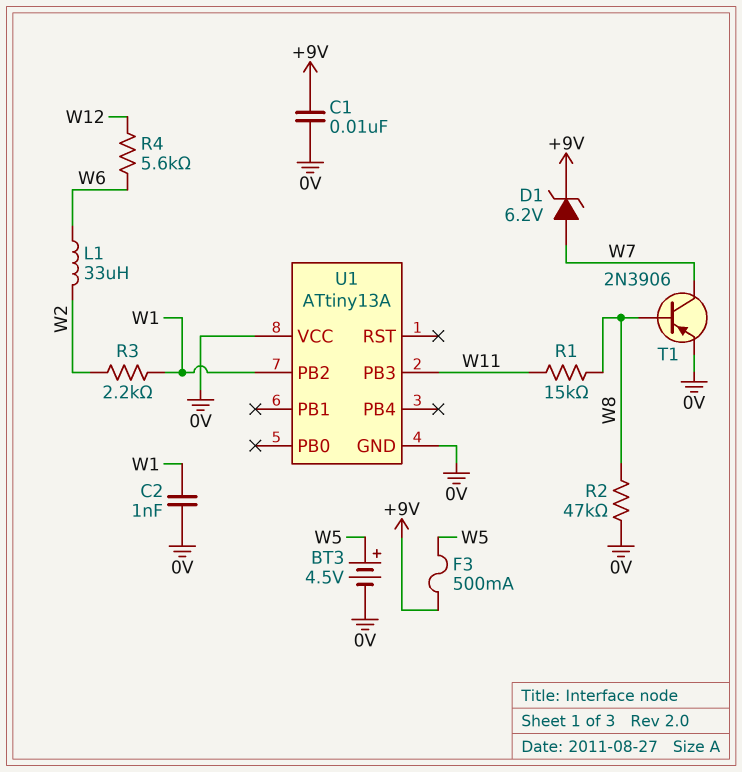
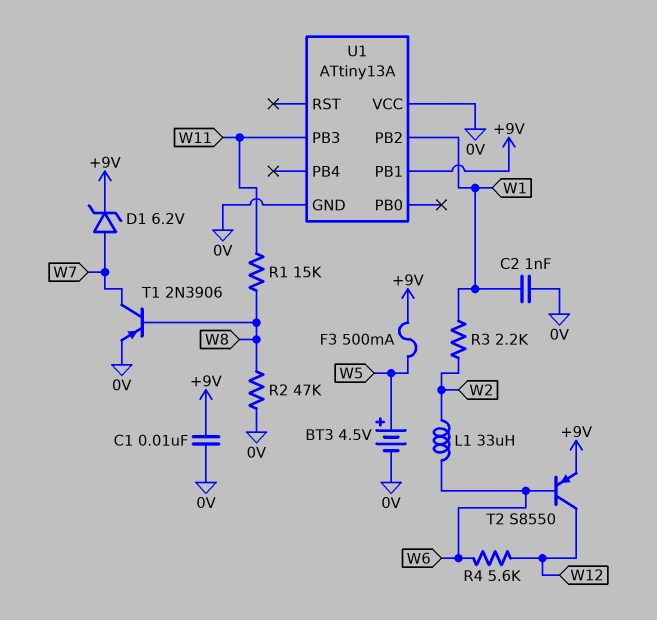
T2: none -> PNP S8550 (B W6, C W12, E +9V)
U1 pin PB1: none -> +9V

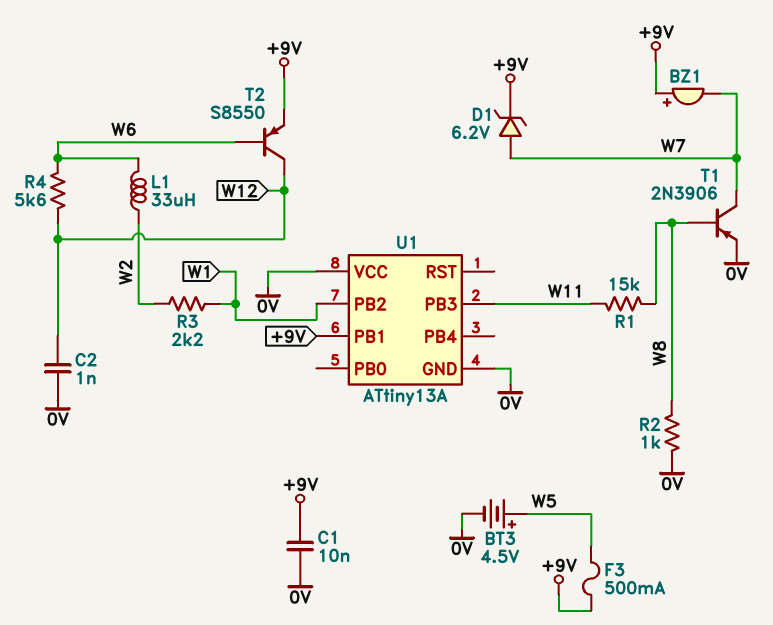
BZ1: none -> buzzer (plus +9V, minus W7)
C2: 1nF (0V, W1) -> 1nF (0V, W12)
R2: 47k (0V, W8) -> 1k (0V, W8)

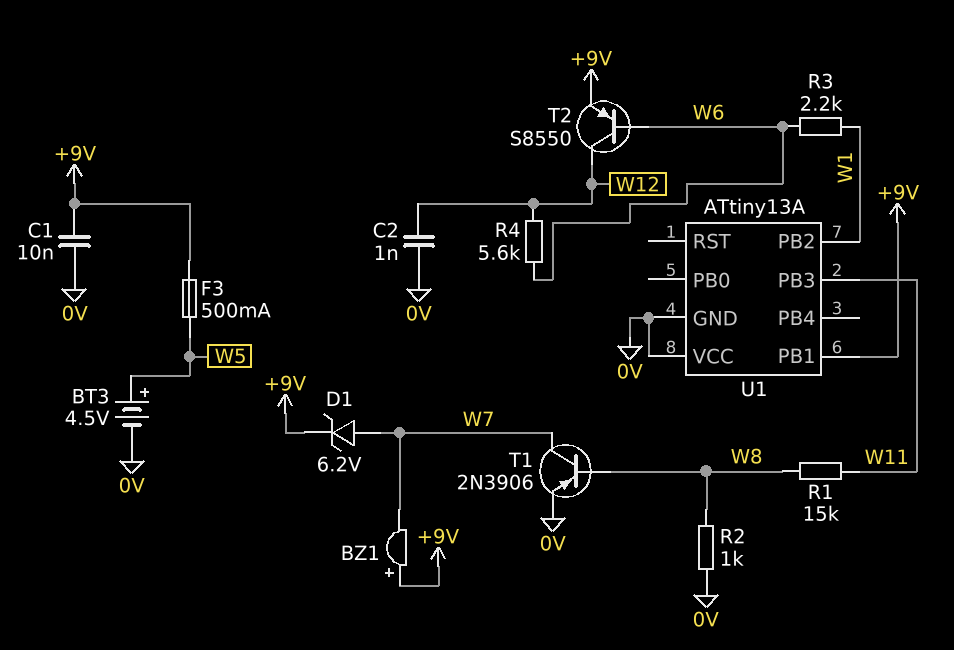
L1: 33uH (W2, W6) -> none
R3: 2.2k (W1, W2) -> 2.2k (W1, W6)

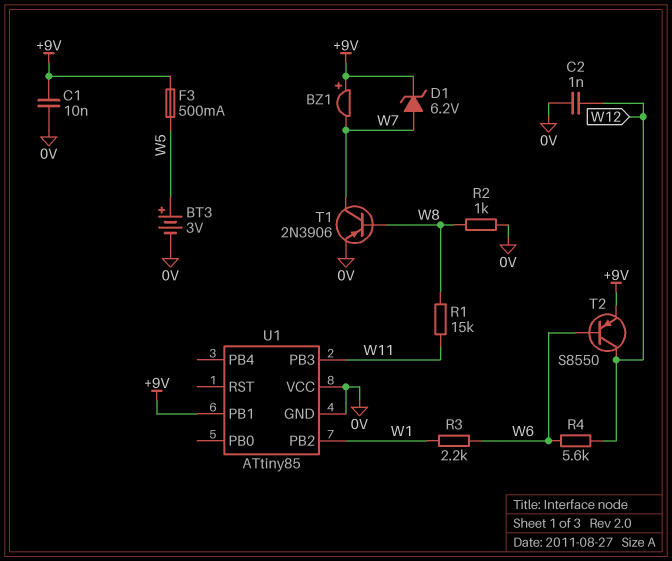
BT3: 4.5V (plus W5, minus 0V) -> 3V (plus W5, minus 0V)
U1: ATtiny13A -> ATtiny85

